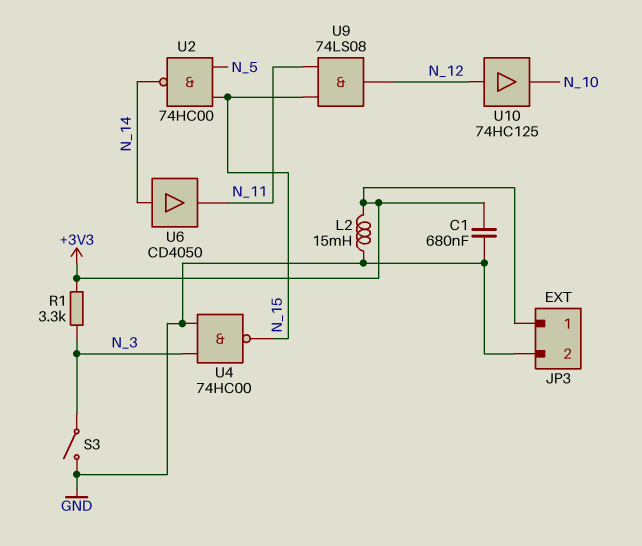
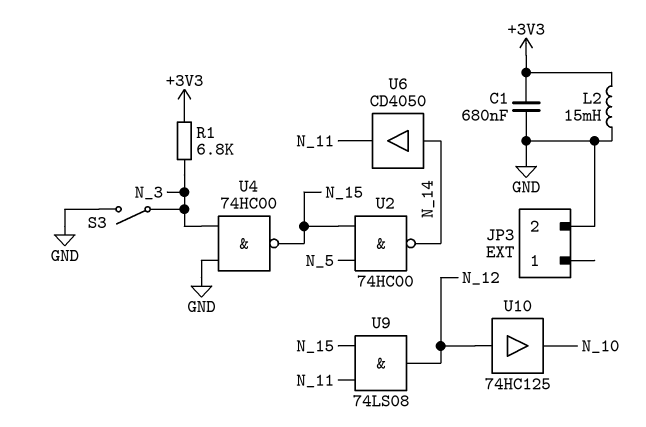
JP3 pin 1: +3V3 -> none
R1: 3.3k (+3V3, N_3) -> 6.8k (+3V3, N_3)

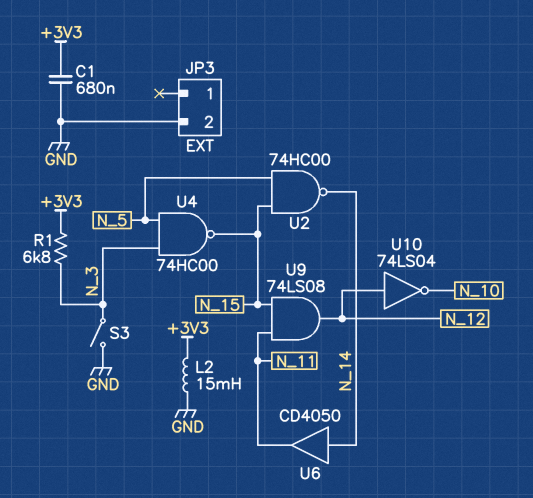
U4: NAND 74HC00 (in GND, in N_3, out N_15) -> NAND 74HC00 (in N_3, in N_5, out N_15)
U10: buffer 74HC125 (in N_12, out N_10) -> NOT 74LS04 (in N_12, out N_10)

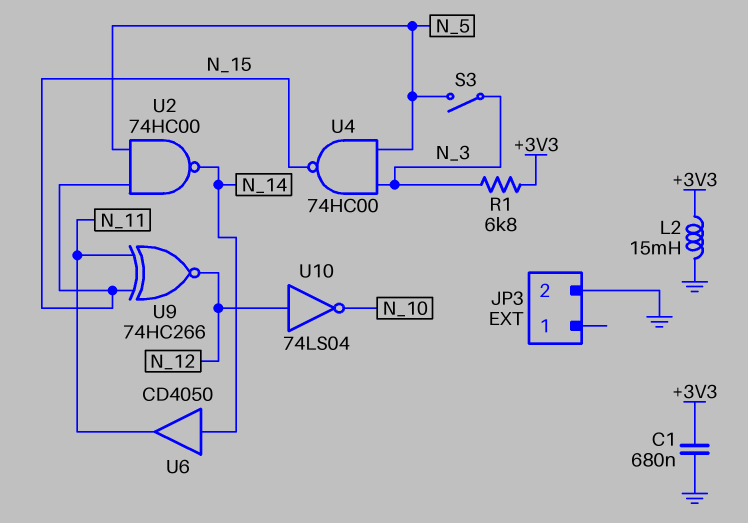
S3: switch (GND, N_3) -> switch (N_3, N_5)
U9: AND 74LS08 (in N_11, in N_15, out N_12) -> XNOR 74HC266 (in N_11, in N_15, out N_12)

